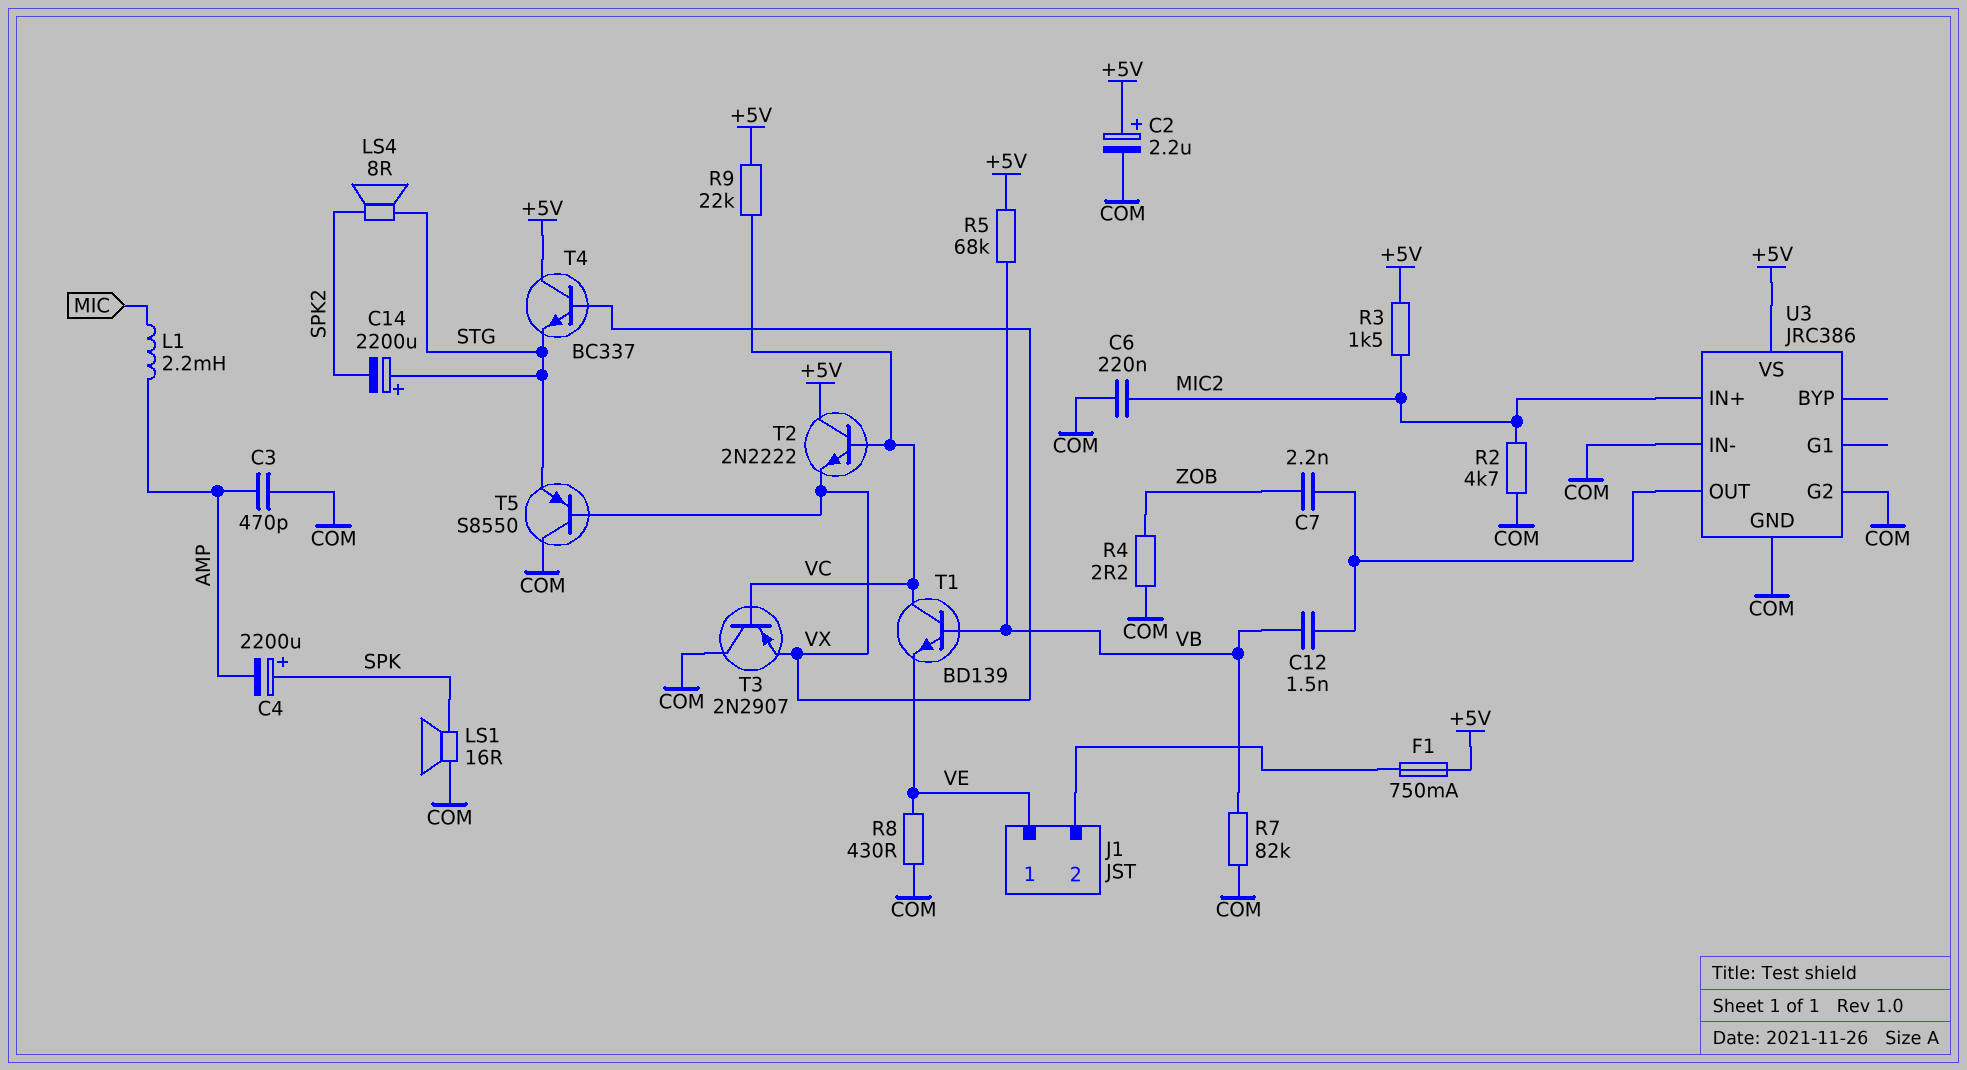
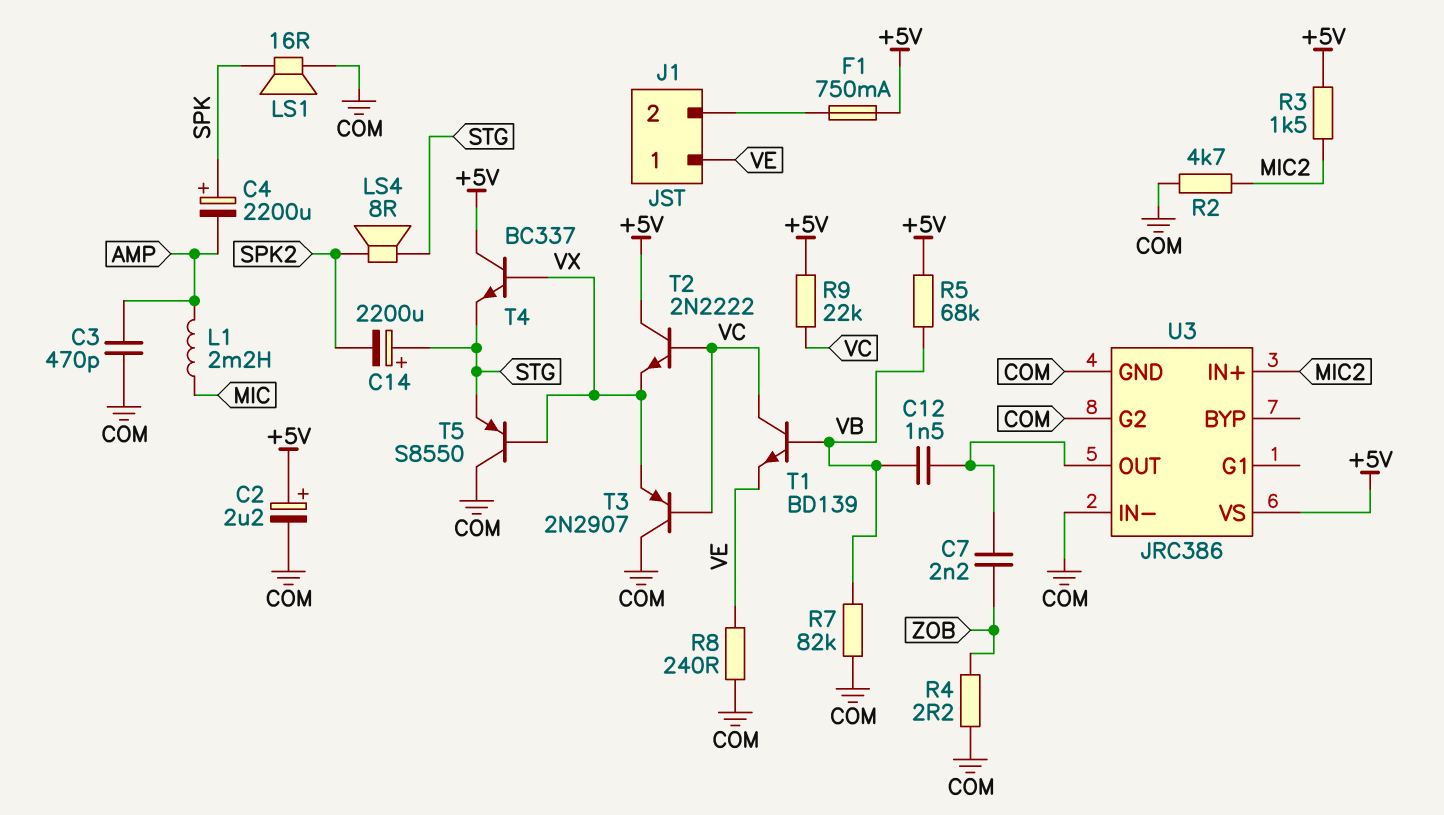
C6: 220nF (COM, MIC2) -> none
R8: 430 (COM, VE) -> 240 (COM, VE)

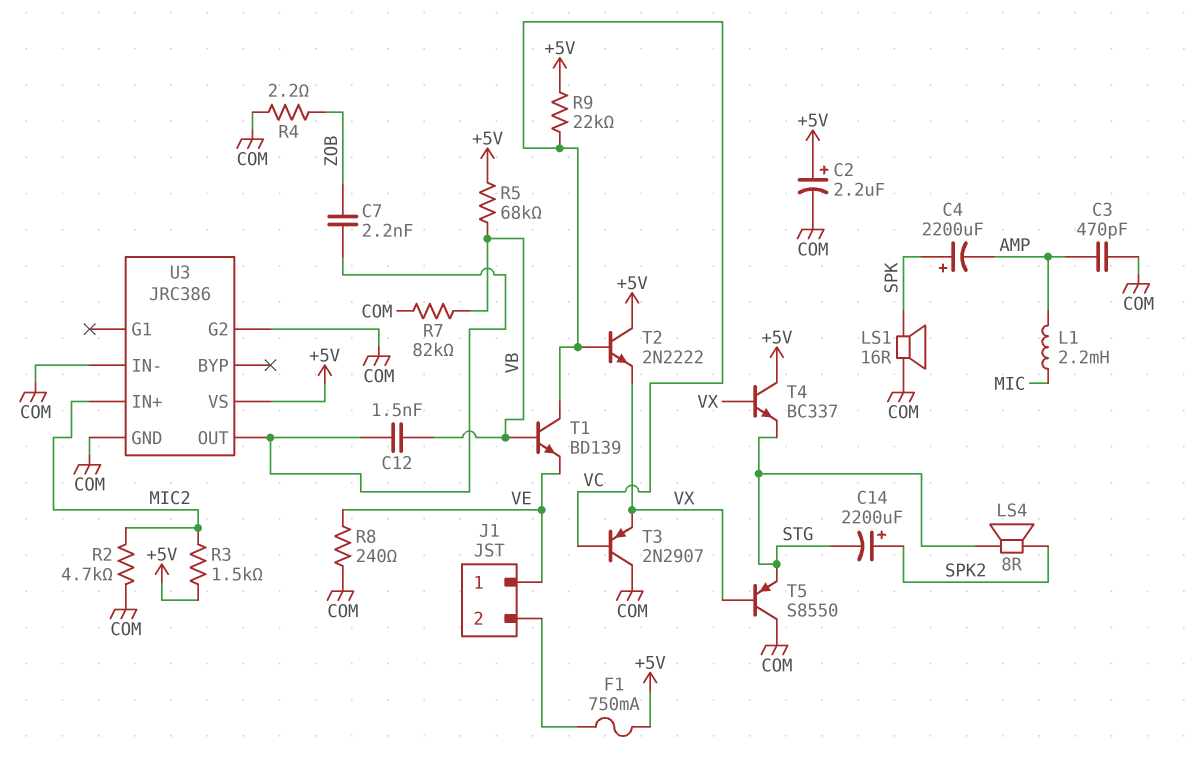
C14: 2200uF (plus STG, minus SPK2) -> 2200uF (plus SPK2, minus STG)

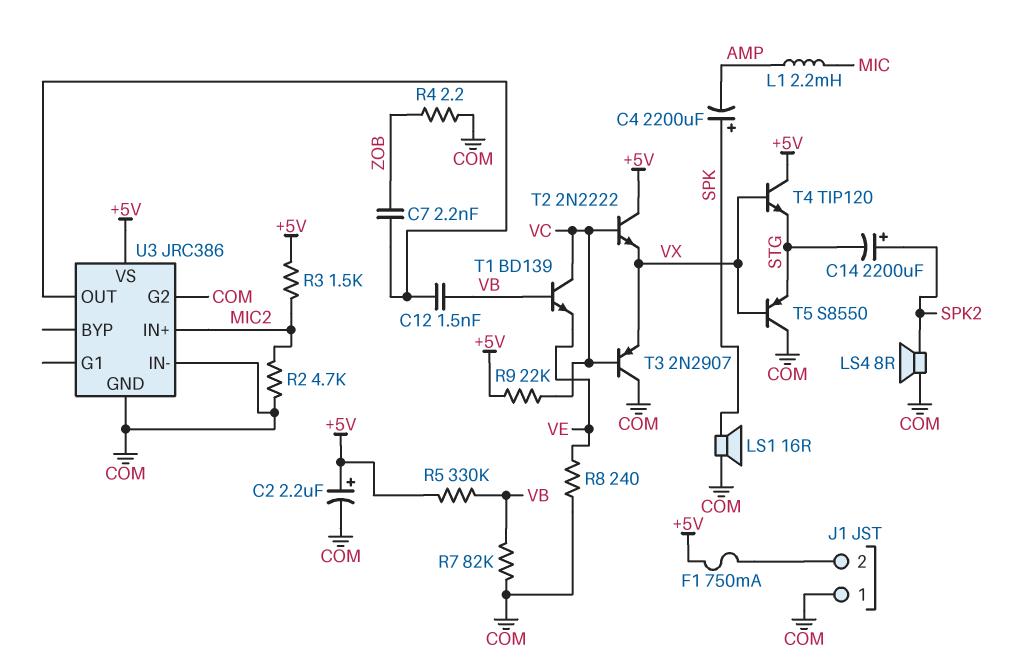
C3: 470pF (AMP, COM) -> none
J1 pin 1: VE -> COM
LS4: speaker 8R (SPK2, STG) -> speaker 8R (COM, SPK2)
R5: 68k (+5V, VB) -> 330k (+5V, VB)
T4: NPN BC337 (B VX, C +5V, E STG) -> NPN TIP120 (B VX, C +5V, E STG)

